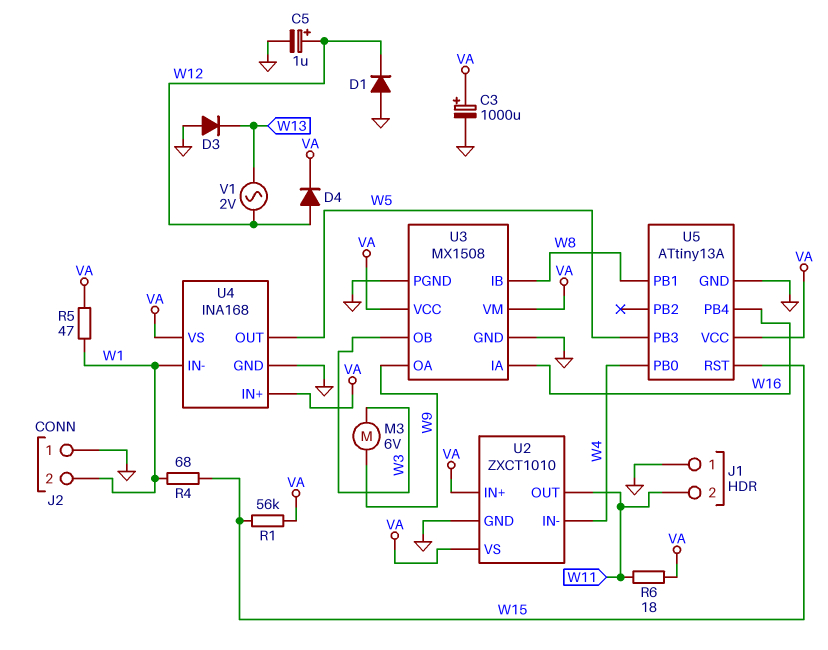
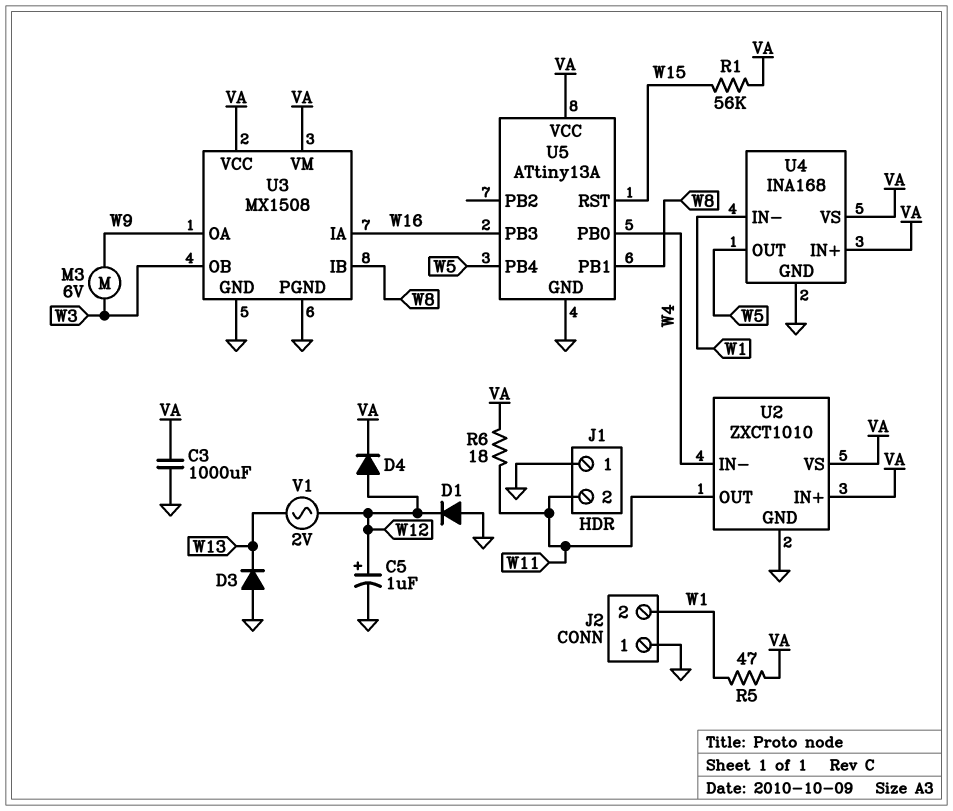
C3: 1000uF (plus VA, minus GND) -> 1000uF (GND, VA)
R4: 68 (W1, W15) -> none
U5 pin PB3: W5 -> W16
U5 pin PB4: W16 -> W5

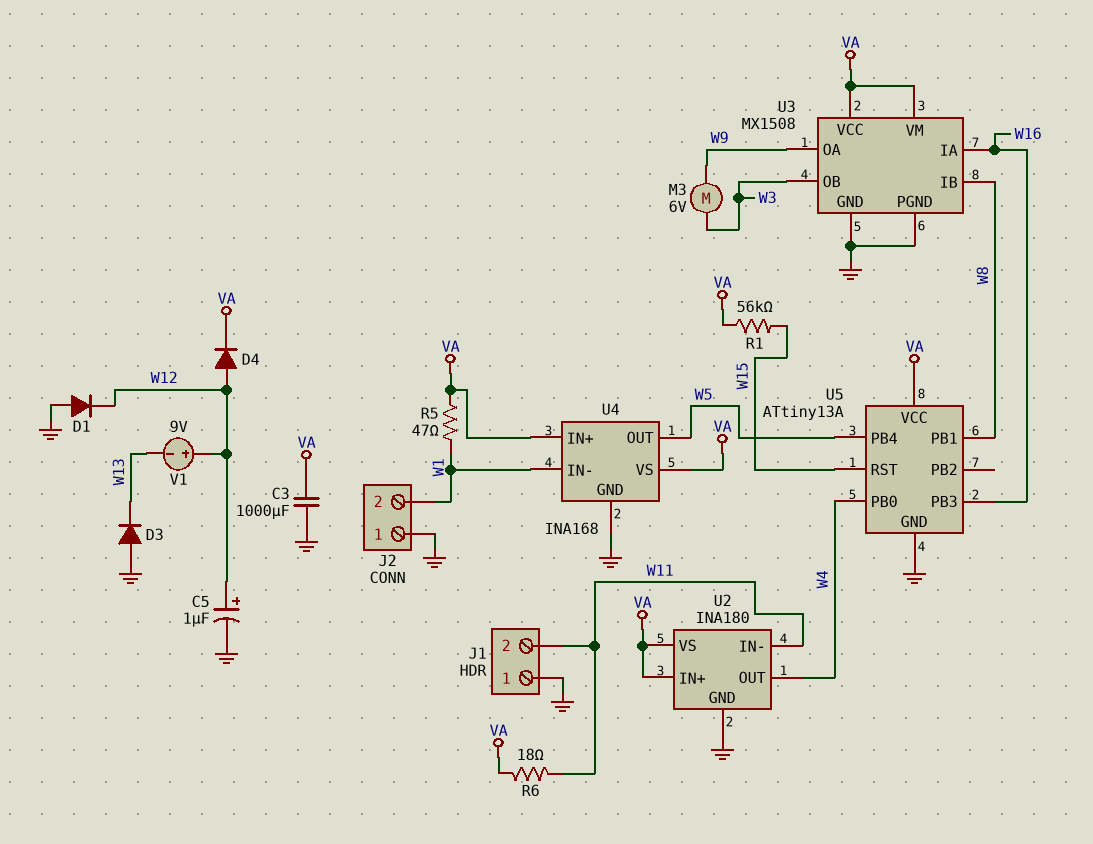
U2: ZXCT1010 -> INA180
U2 pin IN-: W4 -> W11
U2 pin OUT: W11 -> W4
V1: AC 2V (W12, W13) -> 9V (plus W12, minus W13)

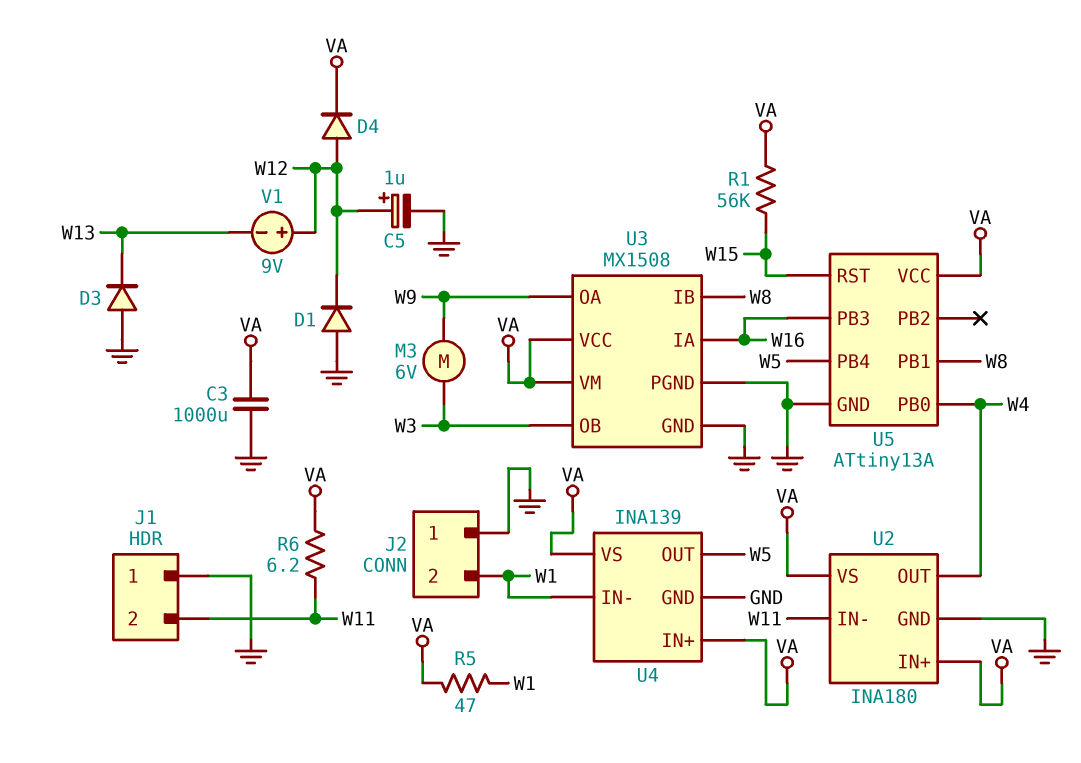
R6: 18 (VA, W11) -> 6.2 (VA, W11)
U4: INA168 -> INA139

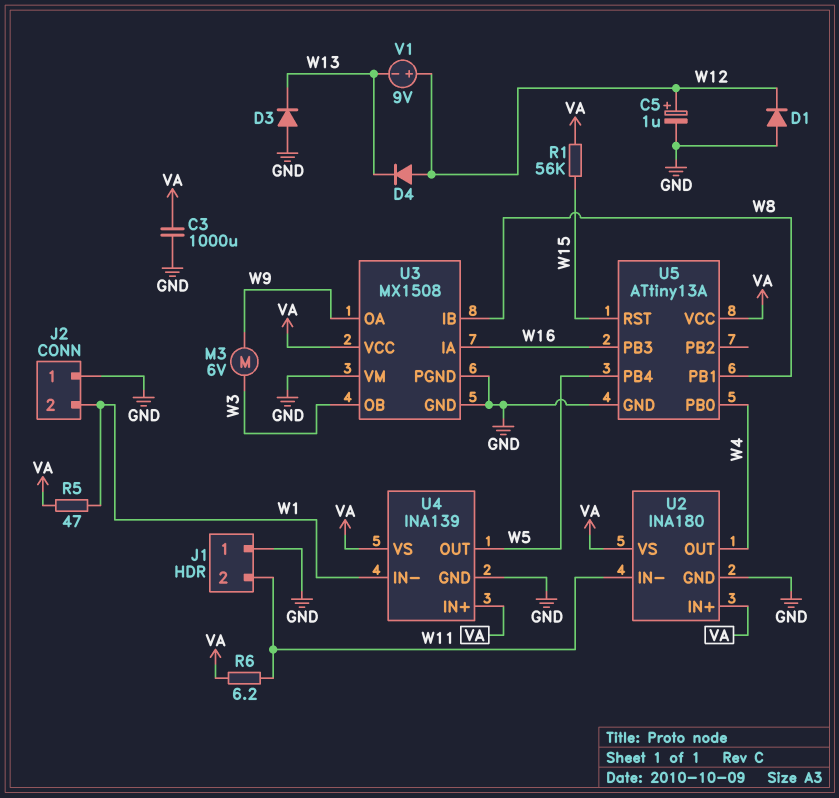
D4: diode (A W12, K VA) -> diode (A W12, K W13)
U3 pin VM: VA -> GND

